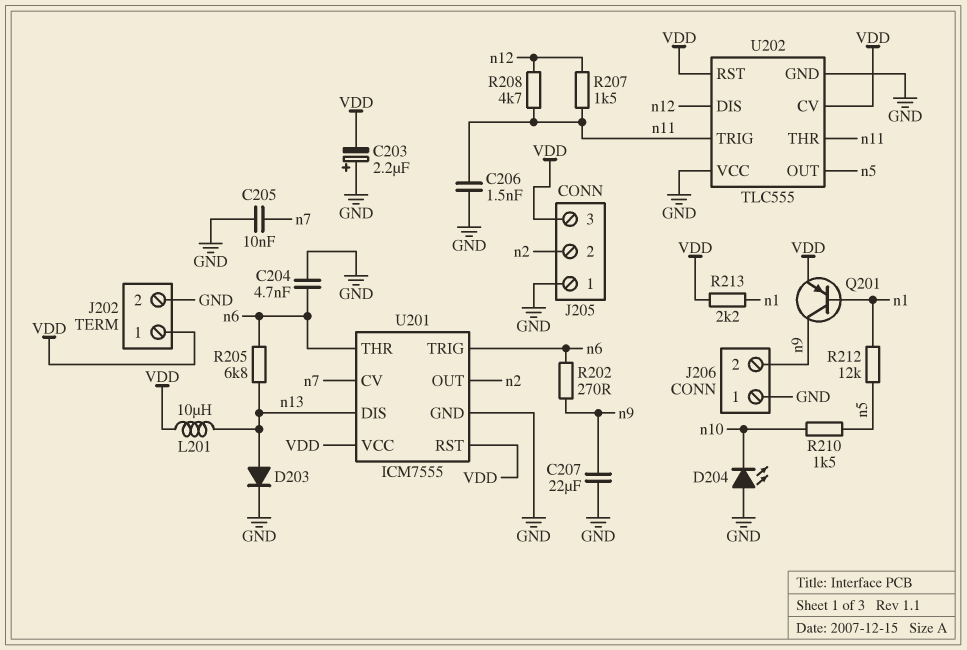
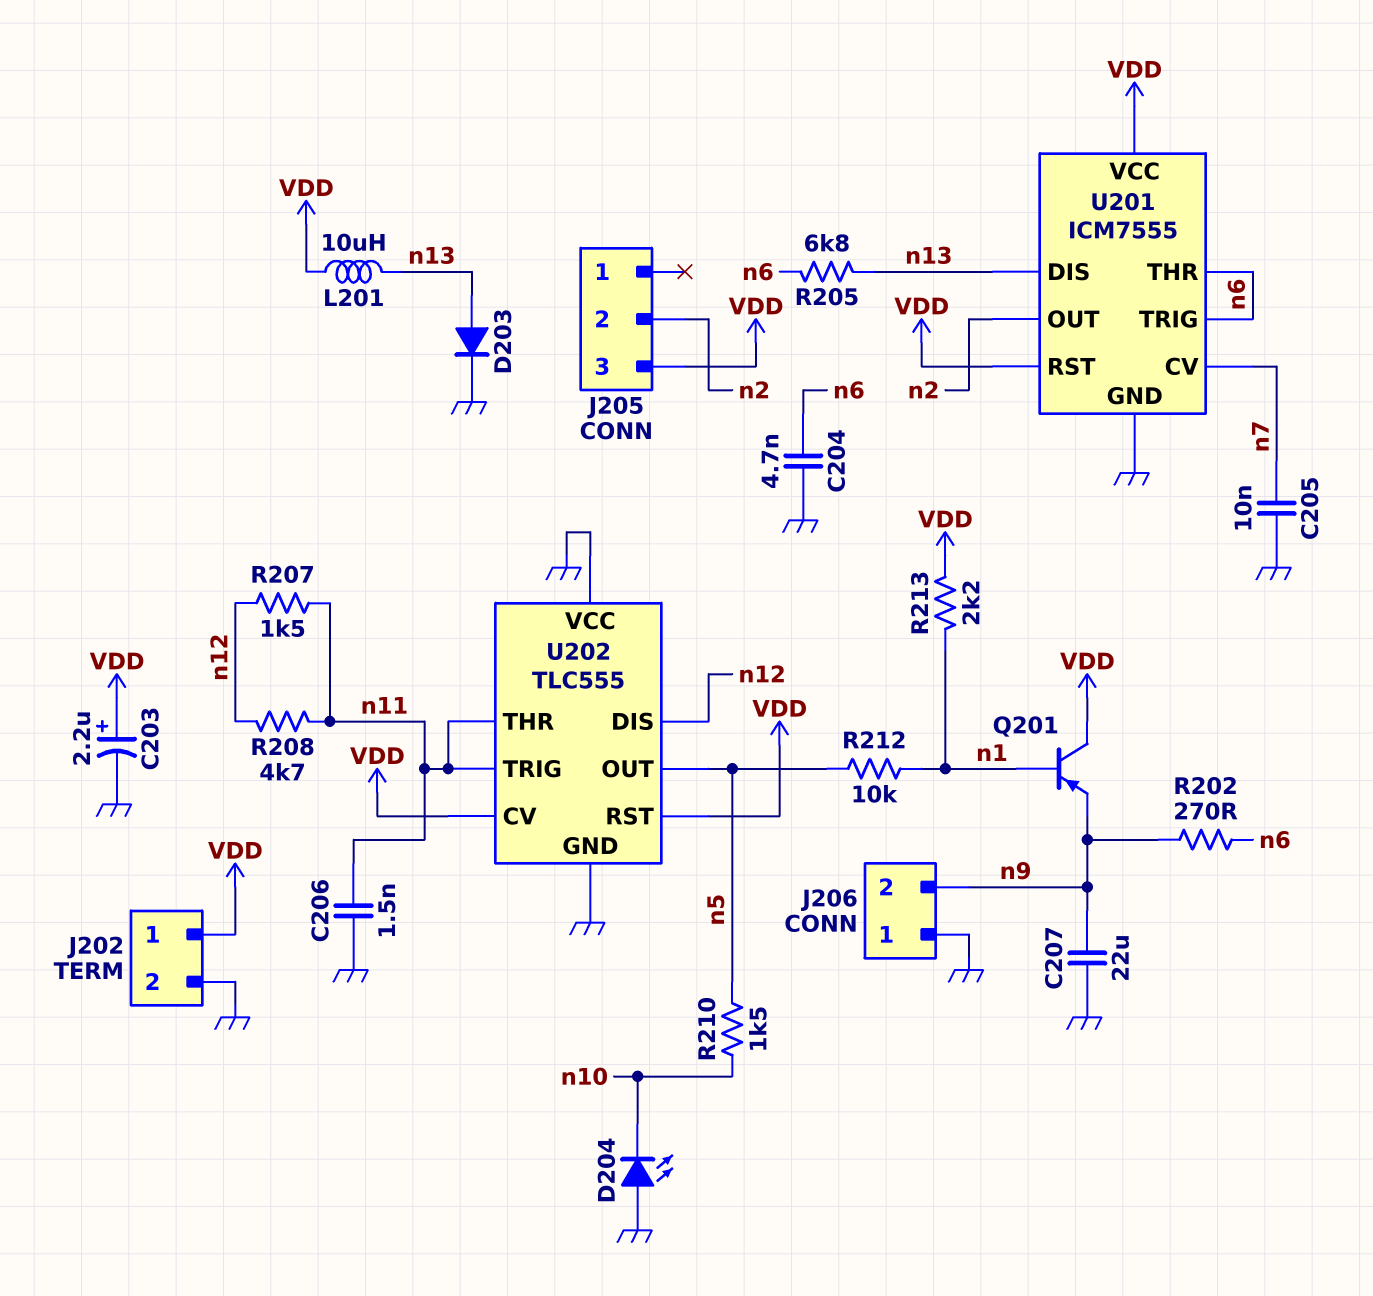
C203: 2.2uF (plus GND, minus VDD) -> 2.2uF (plus VDD, minus GND)
J205 pin 1: GND -> none
Q201: PNP (B n1, C n9, E VDD) -> PNP (B n1, C VDD, E n9)
R212: 12k (n1, n5) -> 10k (n1, n5)

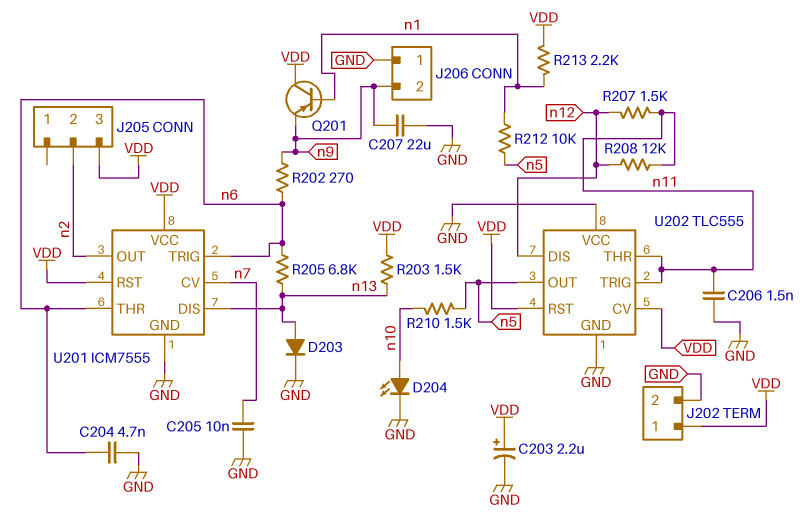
D204: LED (A GND, K n10) -> LED (A n10, K GND)
L201: 10uH (VDD, n13) -> none
R203: none -> 1.5k (VDD, n13)
R208: 4.7k (n11, n12) -> 12k (n11, n12)

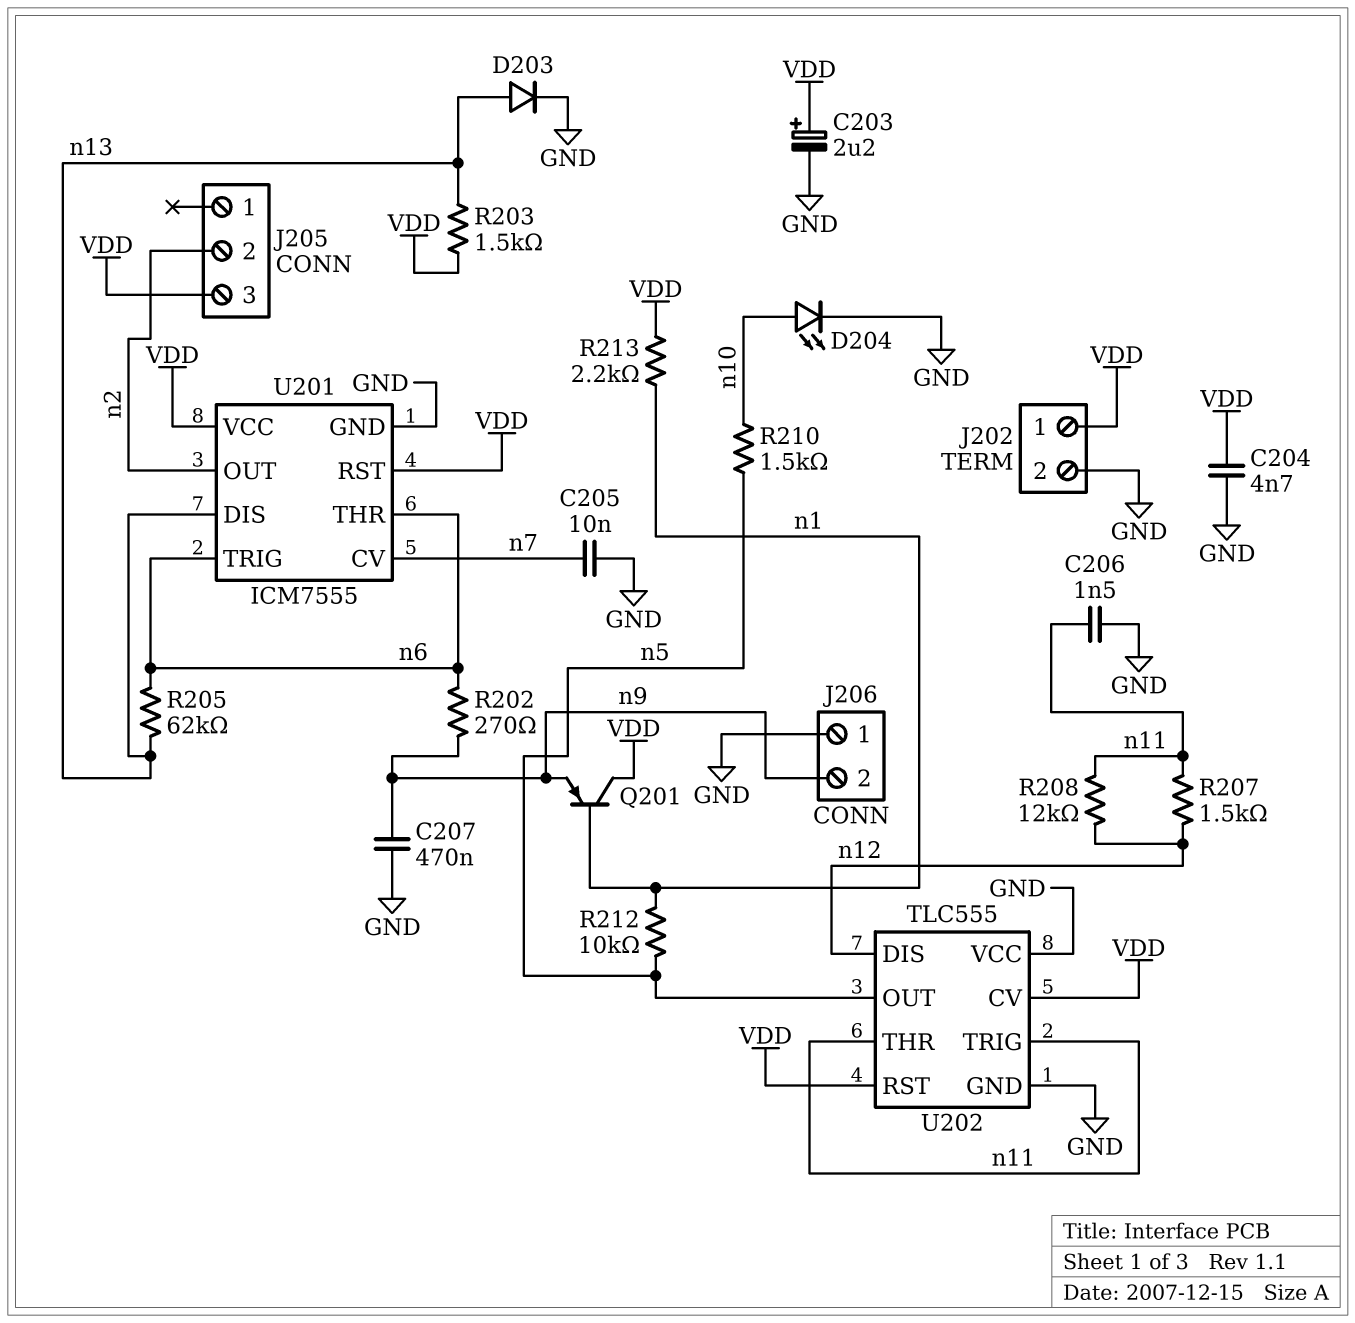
C204: 4.7nF (GND, n6) -> 4.7nF (GND, VDD)
C207: 22uF (GND, n9) -> 470nF (GND, n9)
R205: 6.8k (n6, n13) -> 62k (n6, n13)

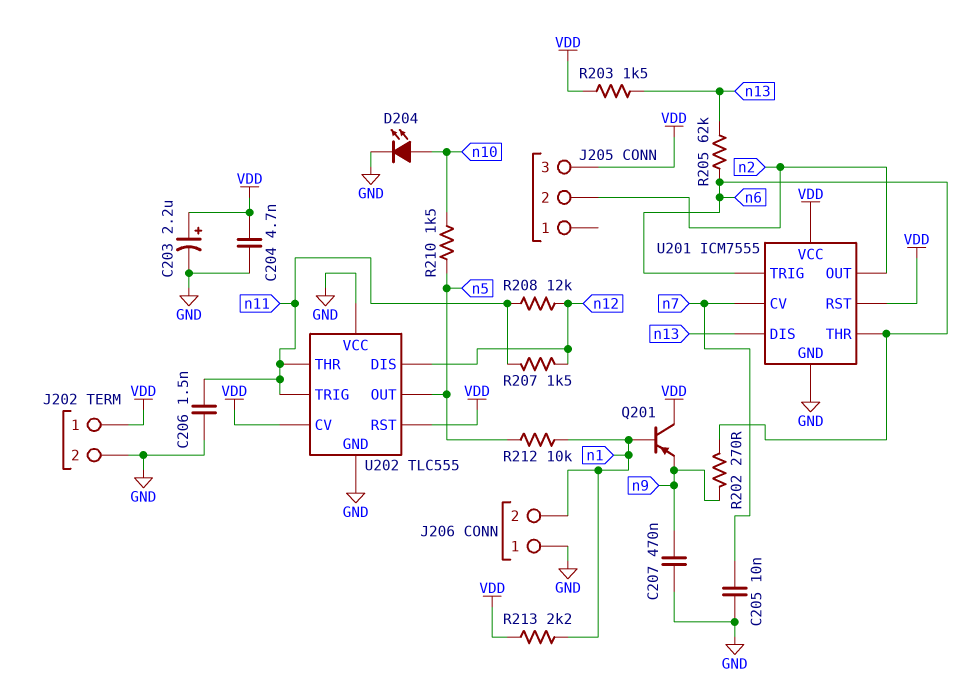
D203: diode (A n13, K GND) -> none
J206 pin 2: n9 -> n1

